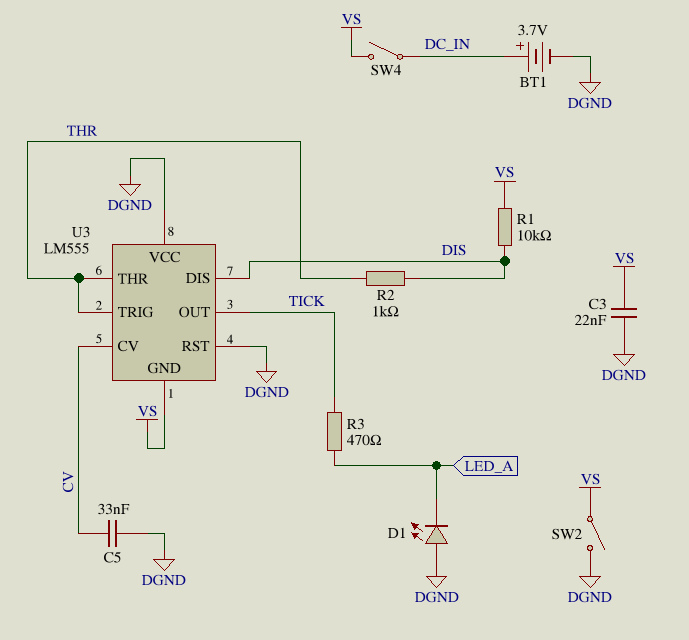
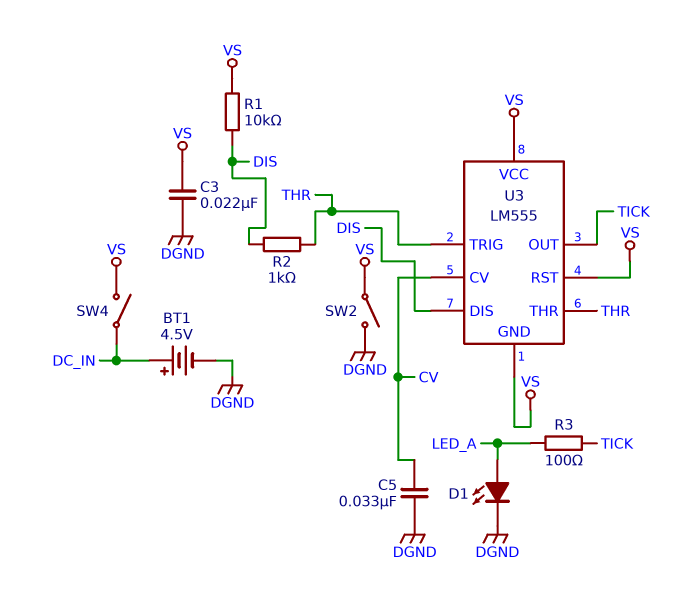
BT1: 3.7V (plus DC_IN, minus DGND) -> 4.5V (plus DC_IN, minus DGND)
D1: LED (A DGND, K LED_A) -> LED (A LED_A, K DGND)
R3: 470 (LED_A, TICK) -> 100 (LED_A, TICK)
U3 pin RST: DGND -> VS
U3 pin VCC: DGND -> VS

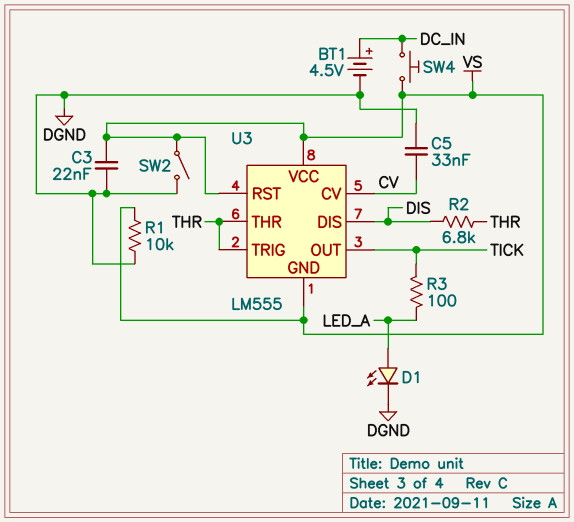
R1: 10k (DIS, VS) -> 10k (DGND, VS)
R2: 1k (DIS, THR) -> 6.8k (DIS, THR)
SW4: switch (DC_IN, VS) -> button (DC_IN, VS)

